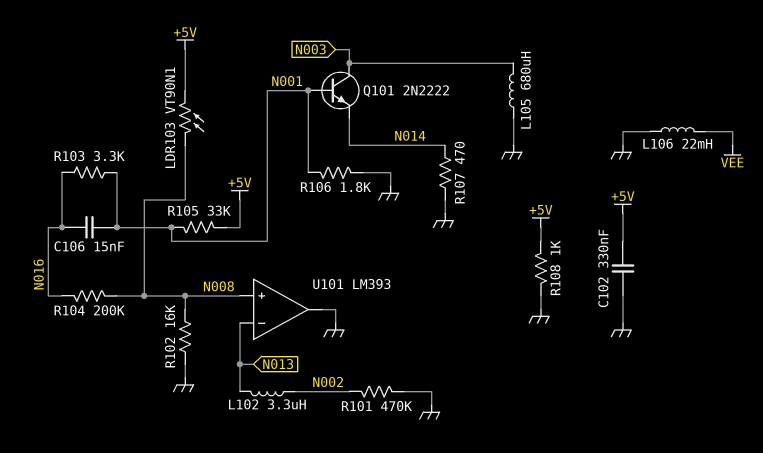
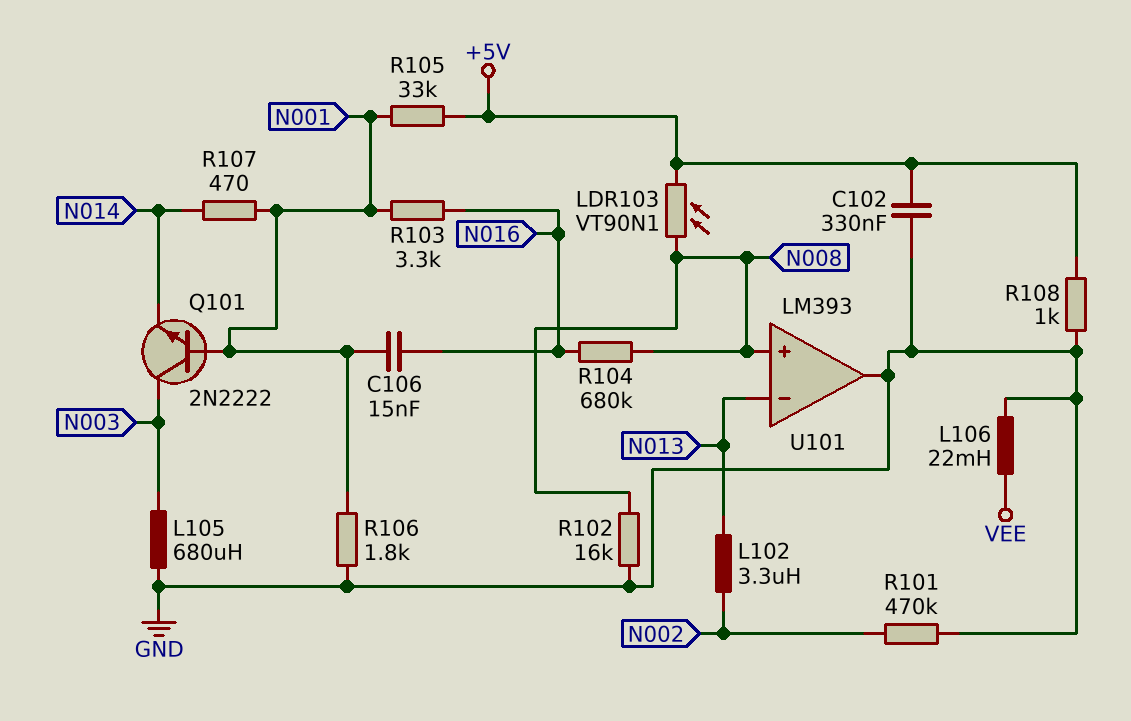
R104: 200k (N008, N016) -> 680k (N008, N016)
R107: 470 (GND, N014) -> 470 (N001, N014)

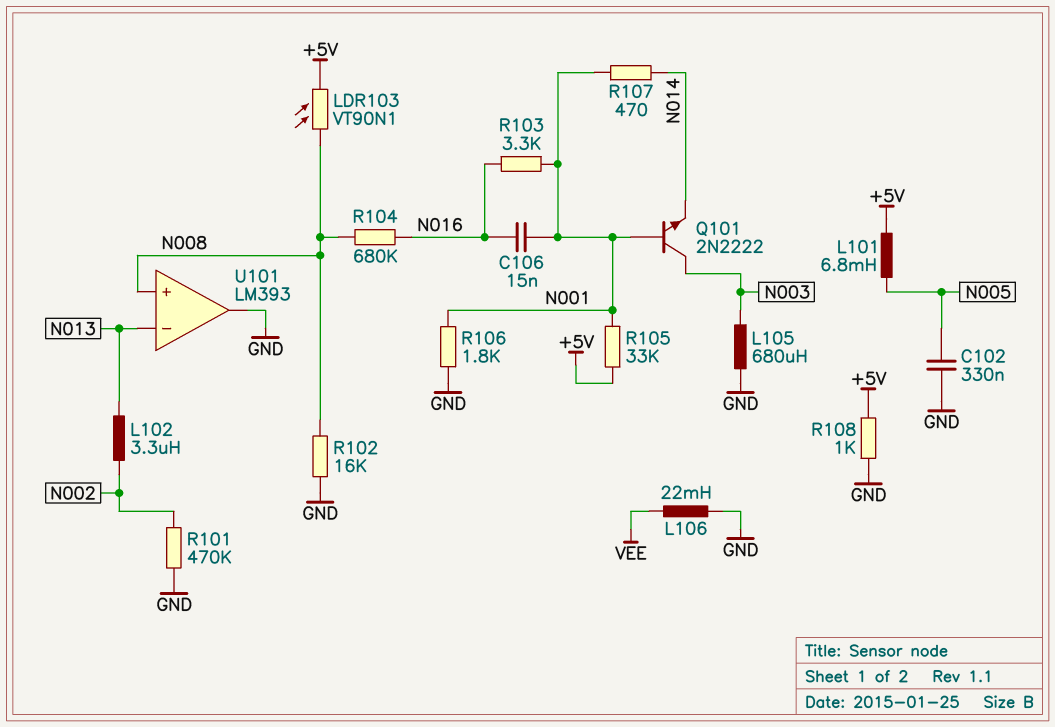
C102: 330nF (+5V, GND) -> 330nF (GND, N005)
L101: none -> 6.8mH (+5V, N005)

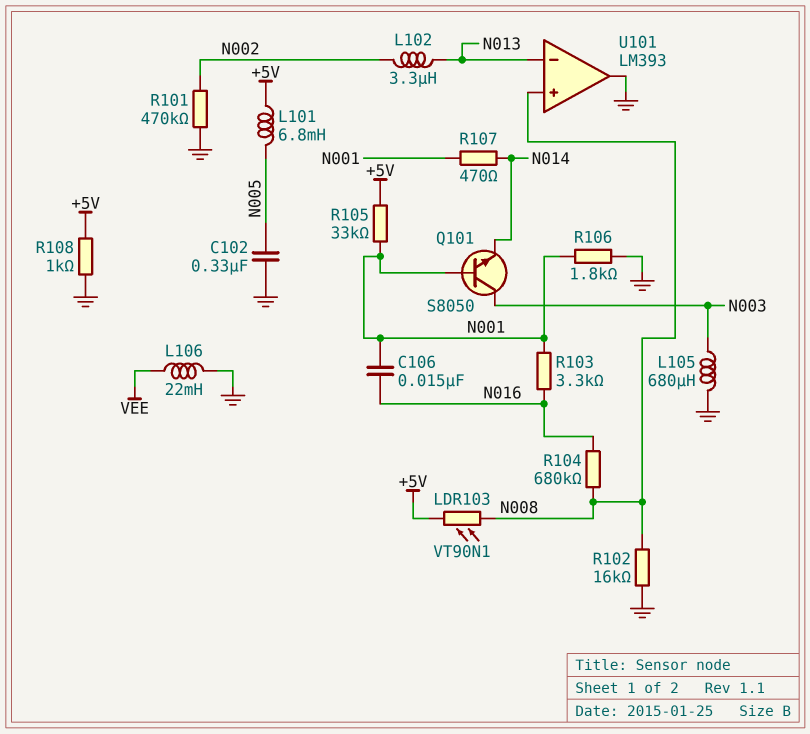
Q101: NPN 2N2222 (B N001, C N003, E N014) -> NPN S8050 (B N001, C N003, E N014)

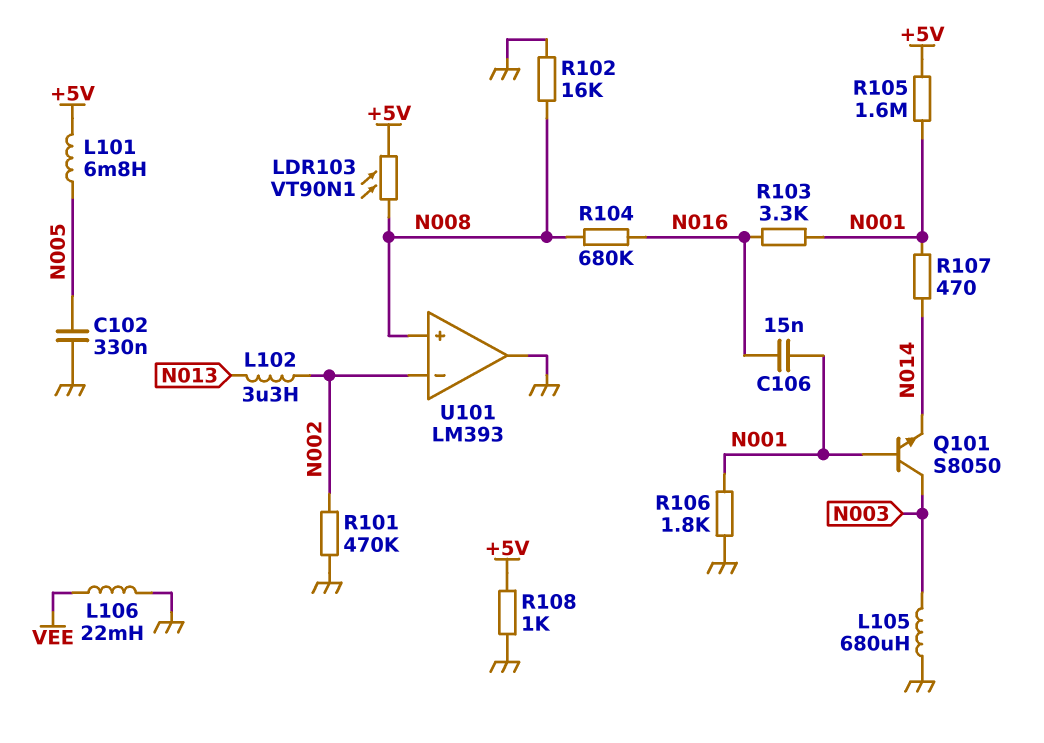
R105: 33k (+5V, N001) -> 1.6M (+5V, N001)
U101 pin in-: N013 -> N002

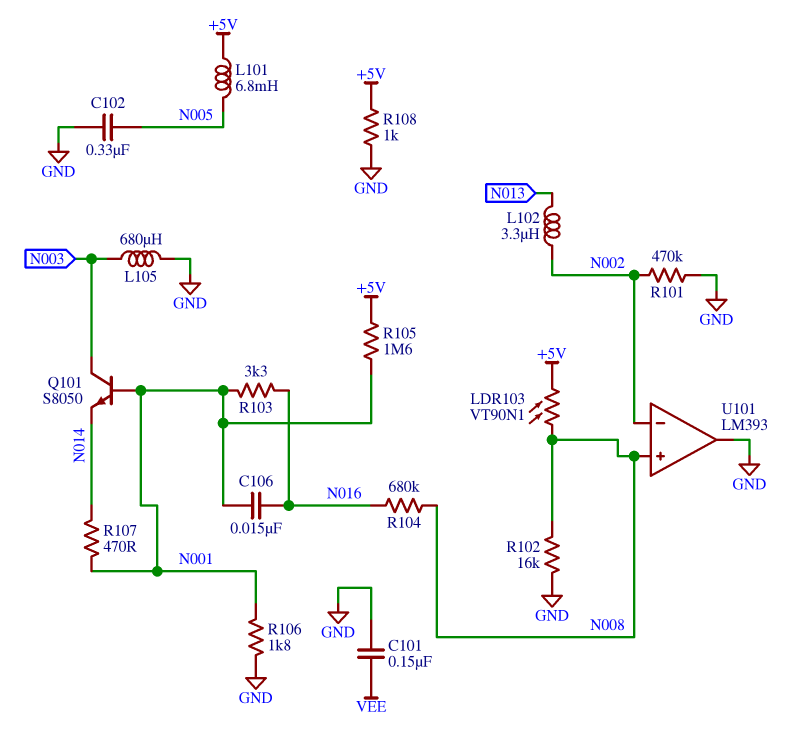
C101: none -> 150nF (GND, VEE)
L106: 22mH (GND, VEE) -> none

